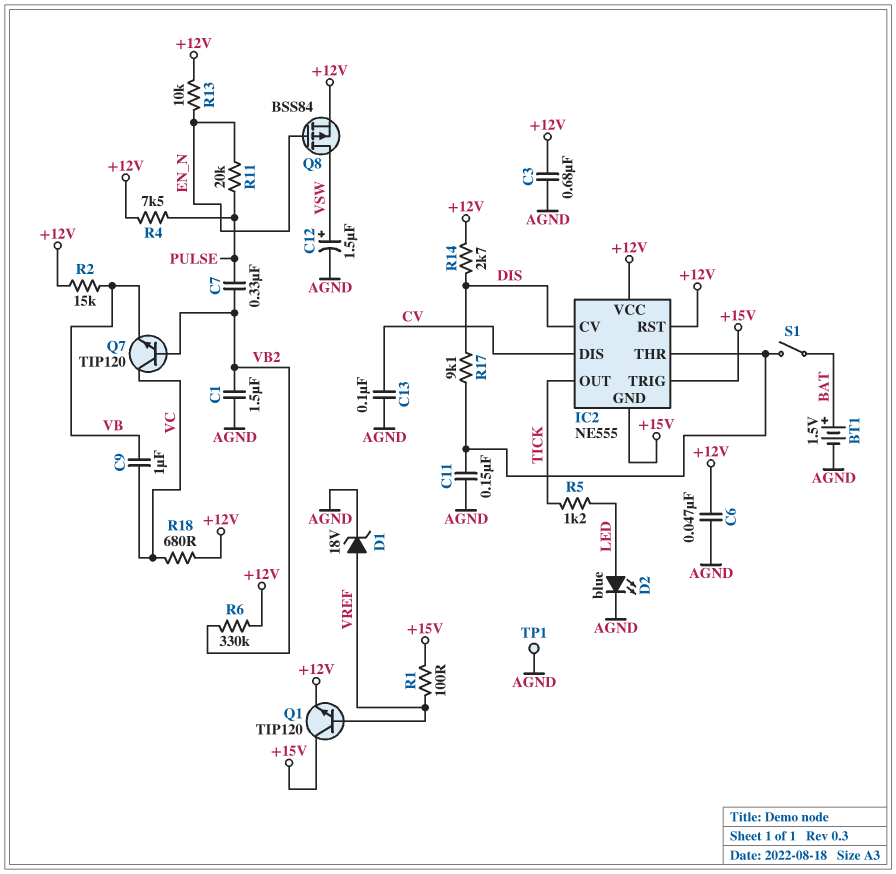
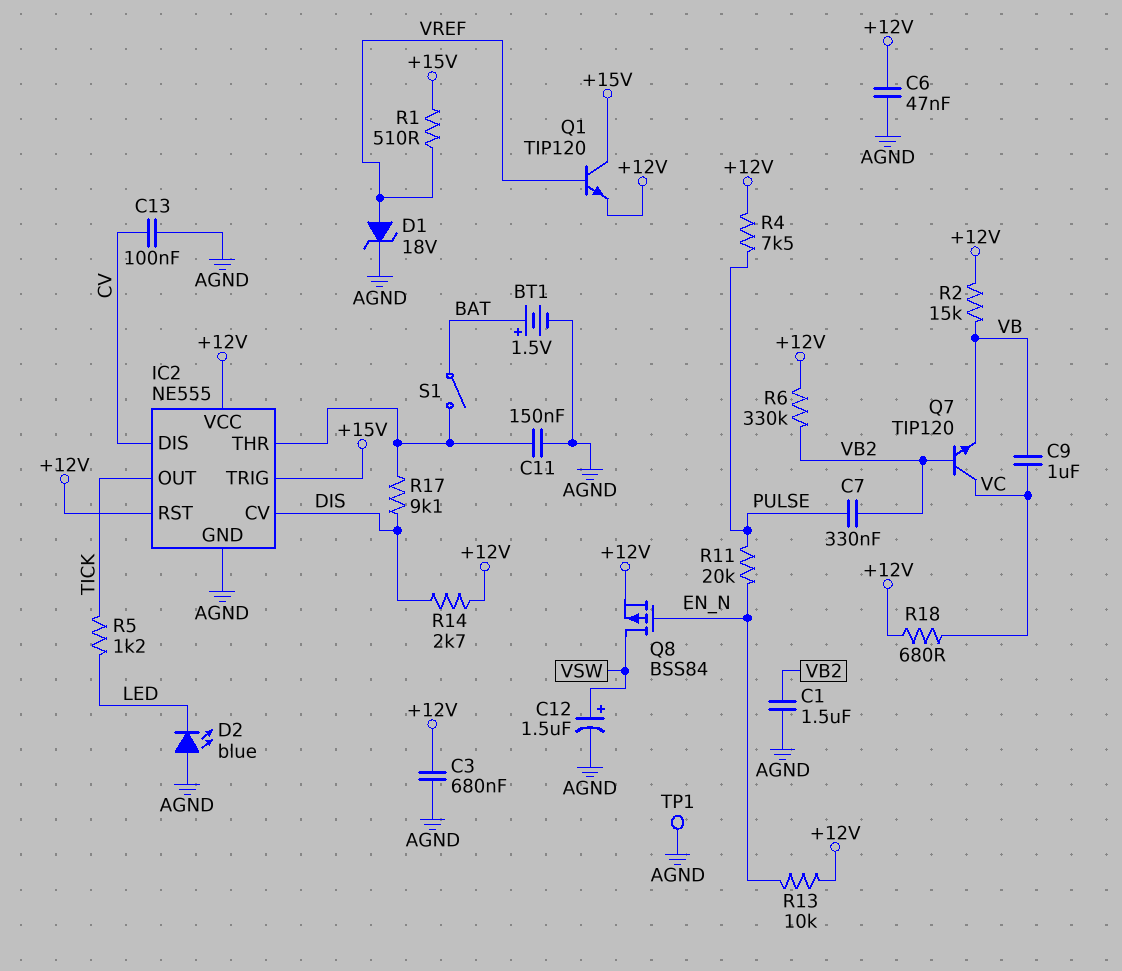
D2: LED blue (A LED, K AGND) -> LED blue (A AGND, K LED)
IC2 pin GND: +15V -> AGND
R1: 100 (+15V, VREF) -> 510 (+15V, VREF)

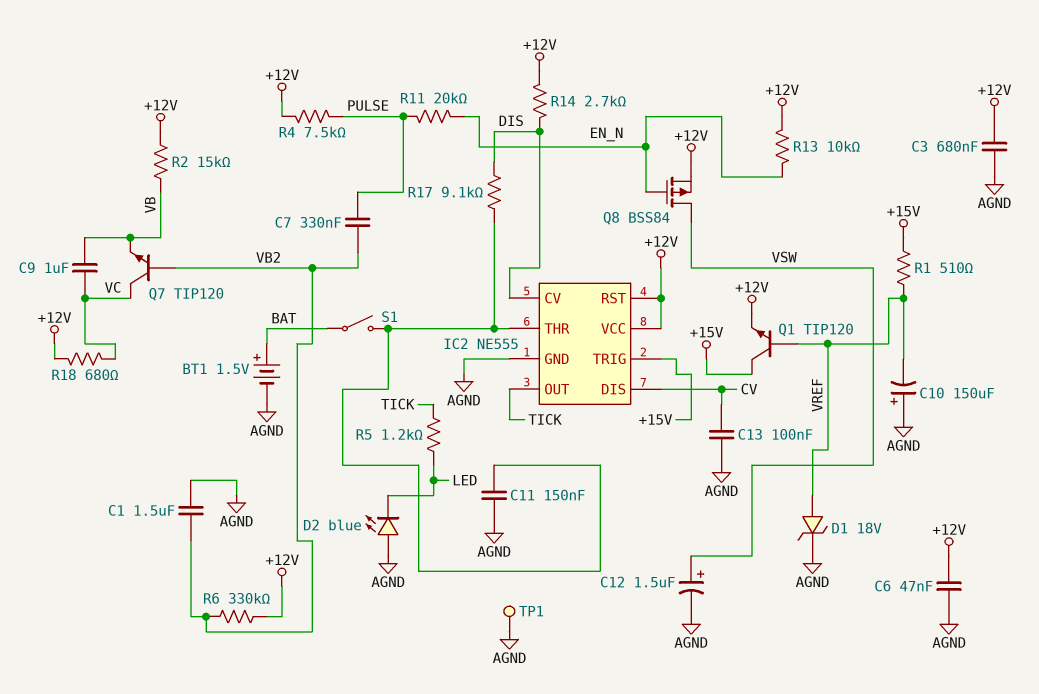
C10: none -> 150uF (plus AGND, minus VREF)

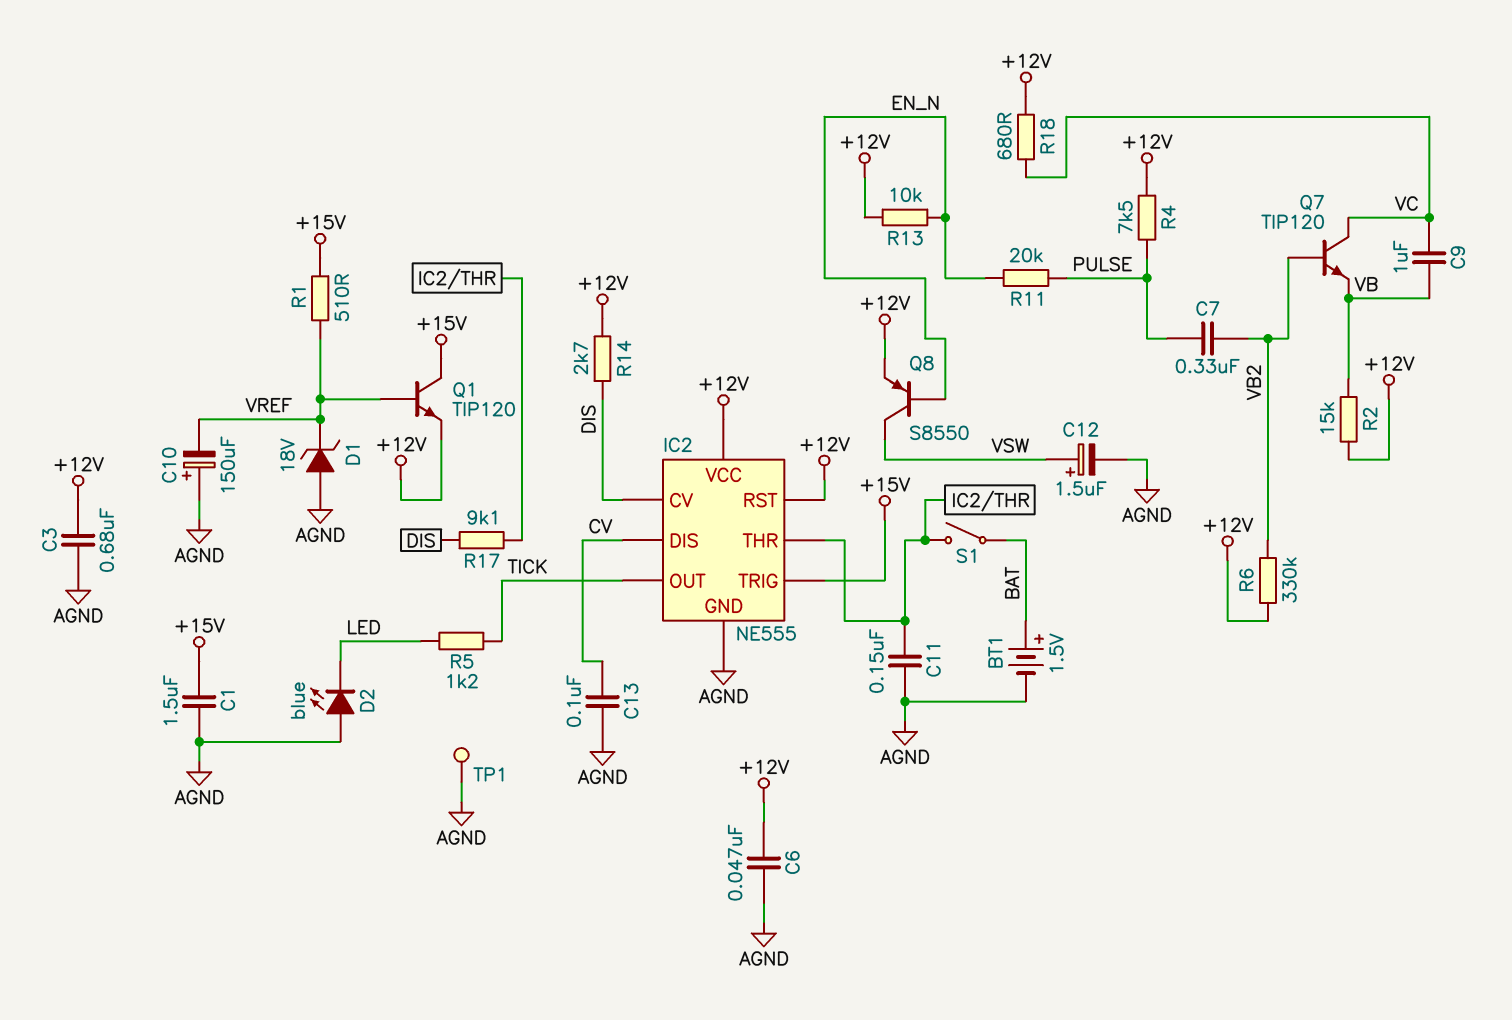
C1: 1.5uF (AGND, VB2) -> 1.5uF (+15V, AGND)
D1: zener 18V (A VREF, K AGND) -> zener 18V (A AGND, K VREF)
Q8: PMOS BSS84 (G EN_N, D VSW, S +12V) -> PNP S8550 (B EN_N, C VSW, E +12V)

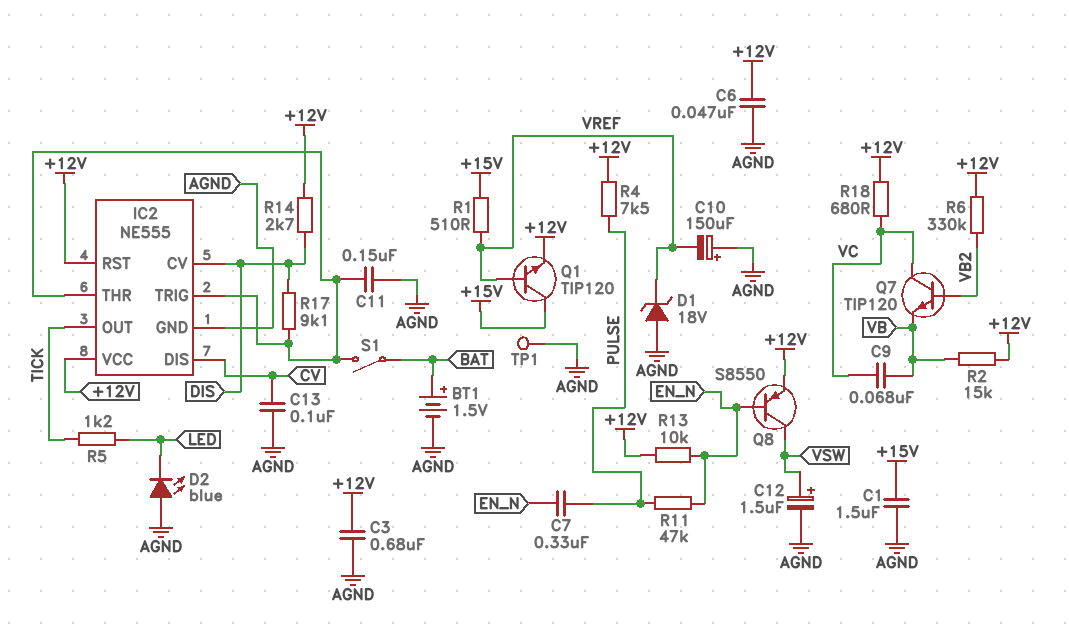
C7: 330nF (PULSE, VB2) -> 330nF (EN_N, PULSE)
C9: 1uF (VB, VC) -> 68nF (VB, VC)
IC2 pin TRIG: +15V -> IC2/THR
R11: 20k (EN_N, PULSE) -> 47k (EN_N, PULSE)

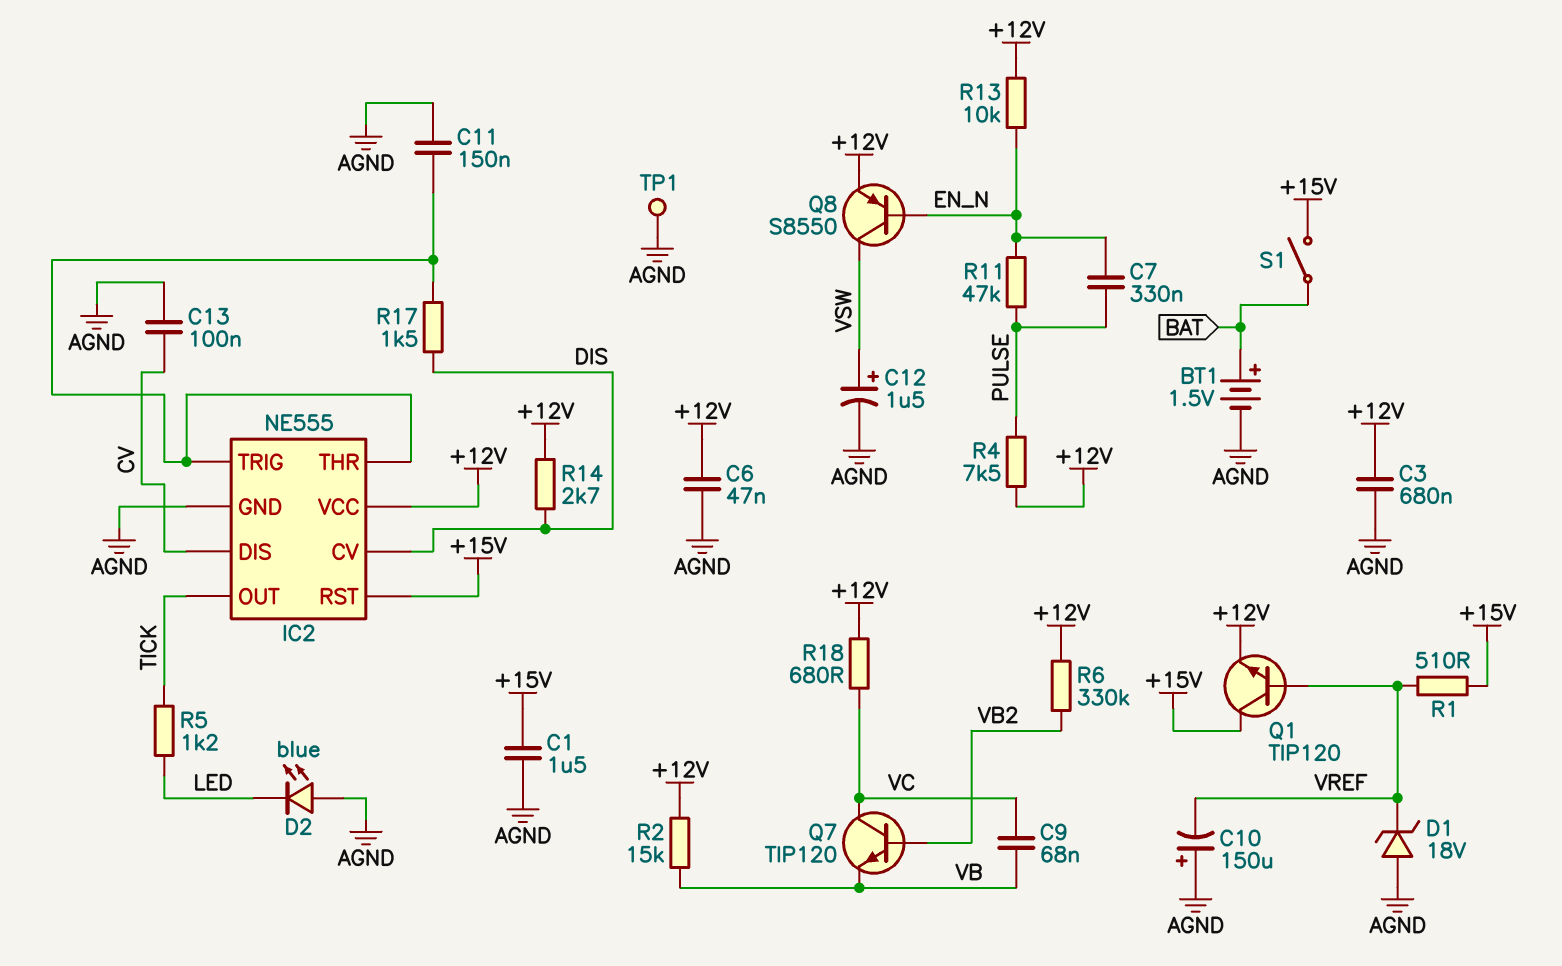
IC2 pin RST: +12V -> +15V
R17: 9.1k (DIS, IC2/THR) -> 1.5k (DIS, IC2/THR)
S1: switch (BAT, IC2/THR) -> switch (+15V, BAT)

